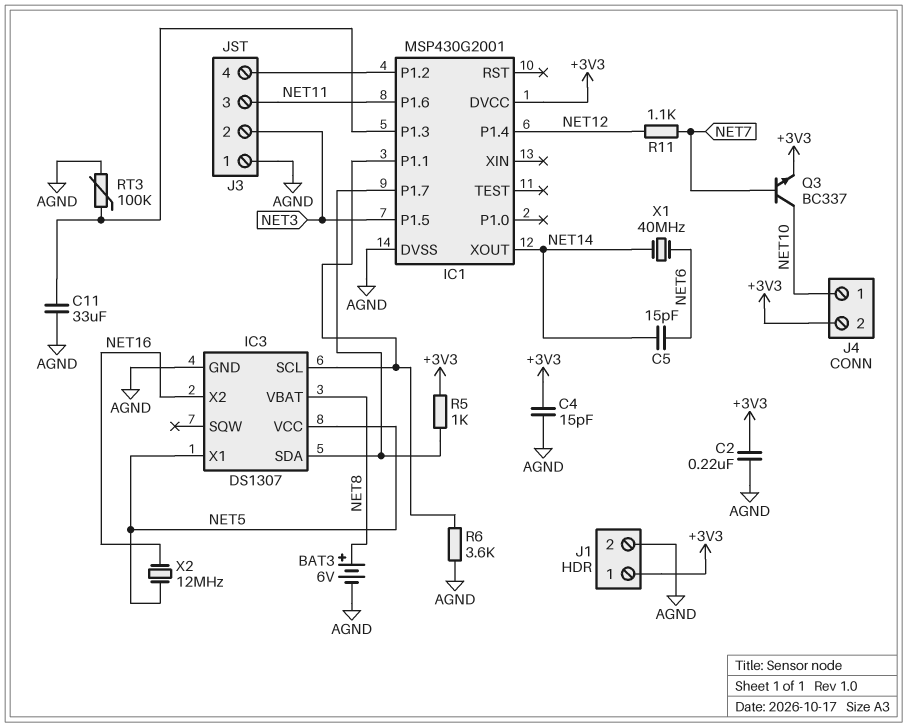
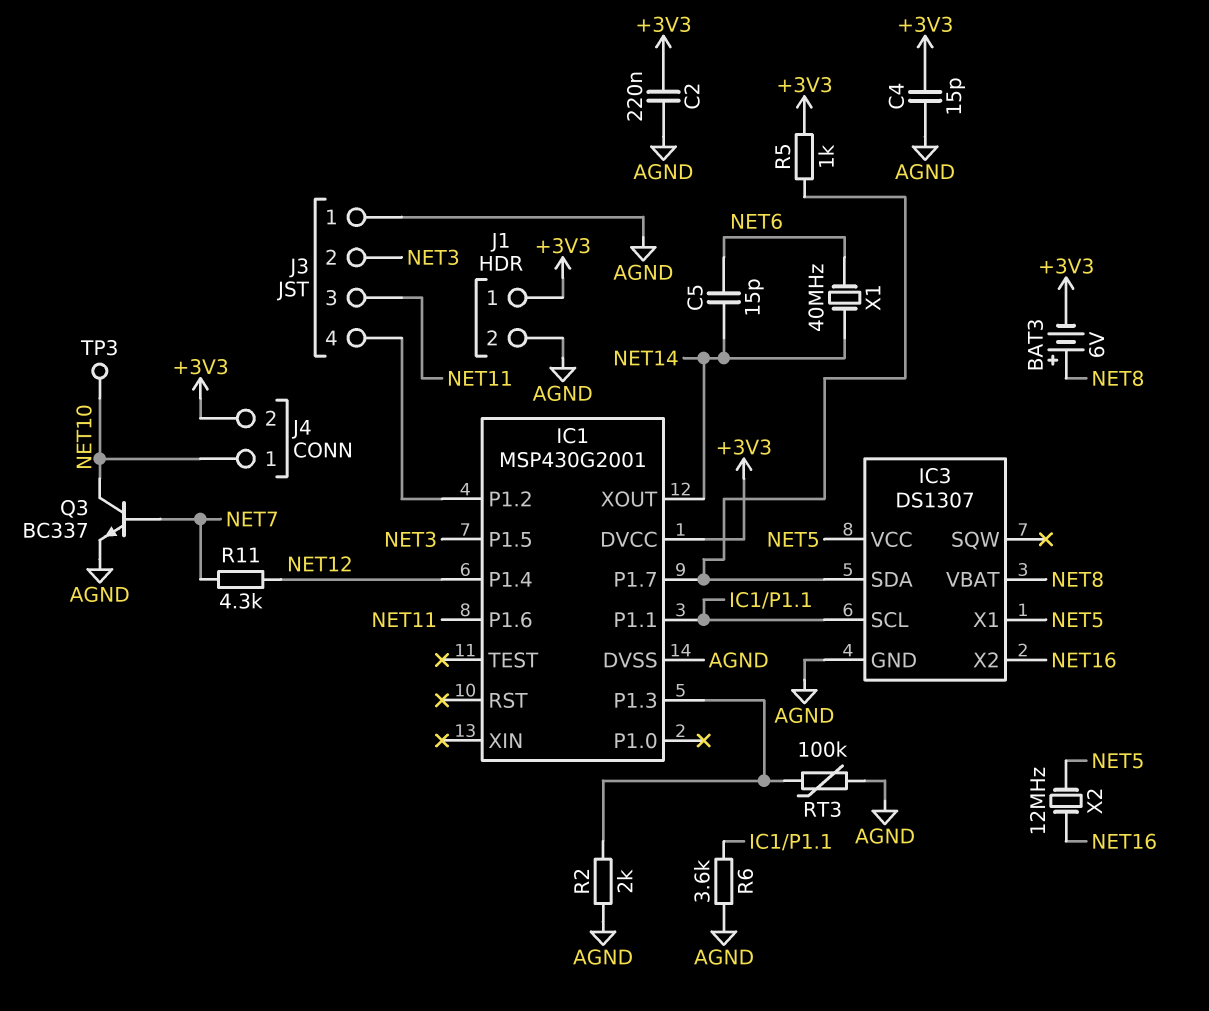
BAT3: 6V (plus NET8, minus AGND) -> 6V (plus NET8, minus +3V3)
C11: 33uF (AGND, IC1/P1.3) -> none
Q3: NPN BC337 (B NET7, C NET10, E +3V3) -> NPN BC337 (B NET7, C NET10, E AGND)
R2: none -> 2k (AGND, IC1/P1.3)
R11: 1.1k (NET7, NET12) -> 4.3k (NET7, NET12)
TP3: none -> test point (NET10)

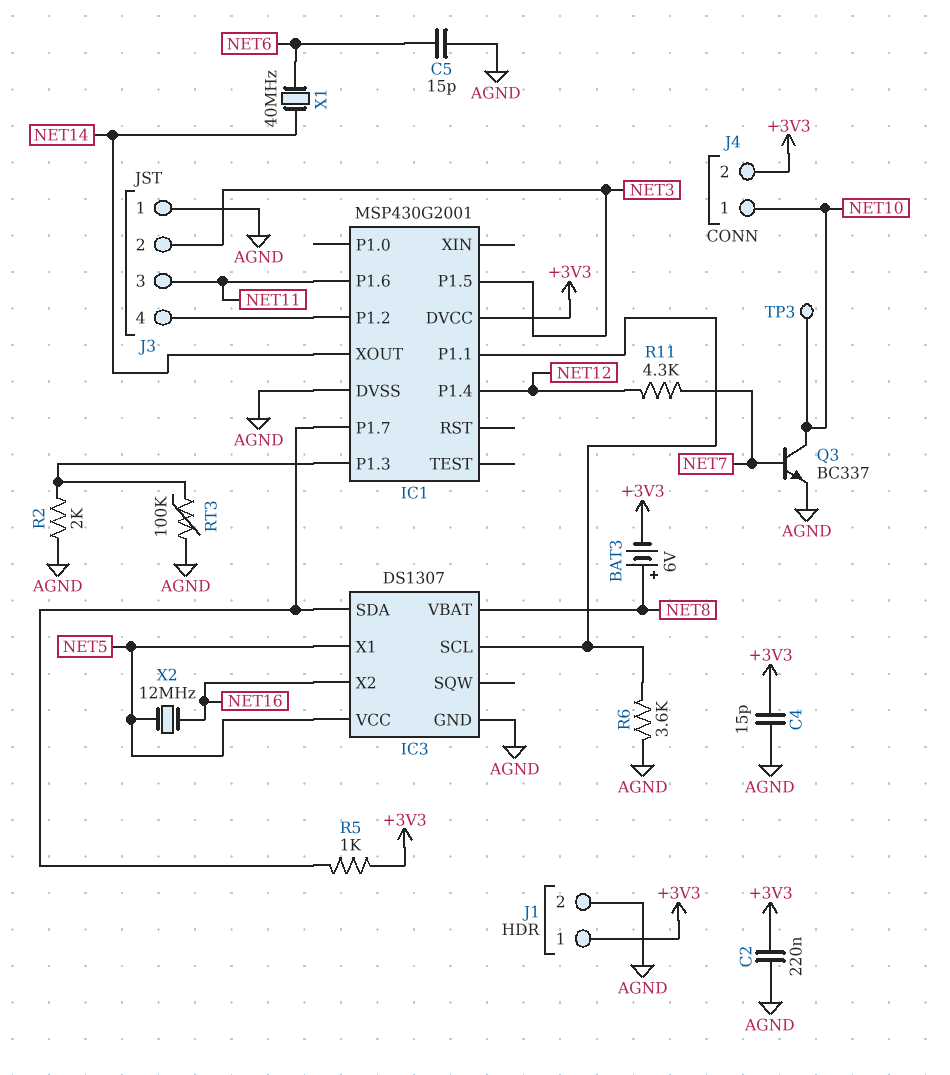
C5: 15pF (NET6, NET14) -> 15pF (AGND, NET6)

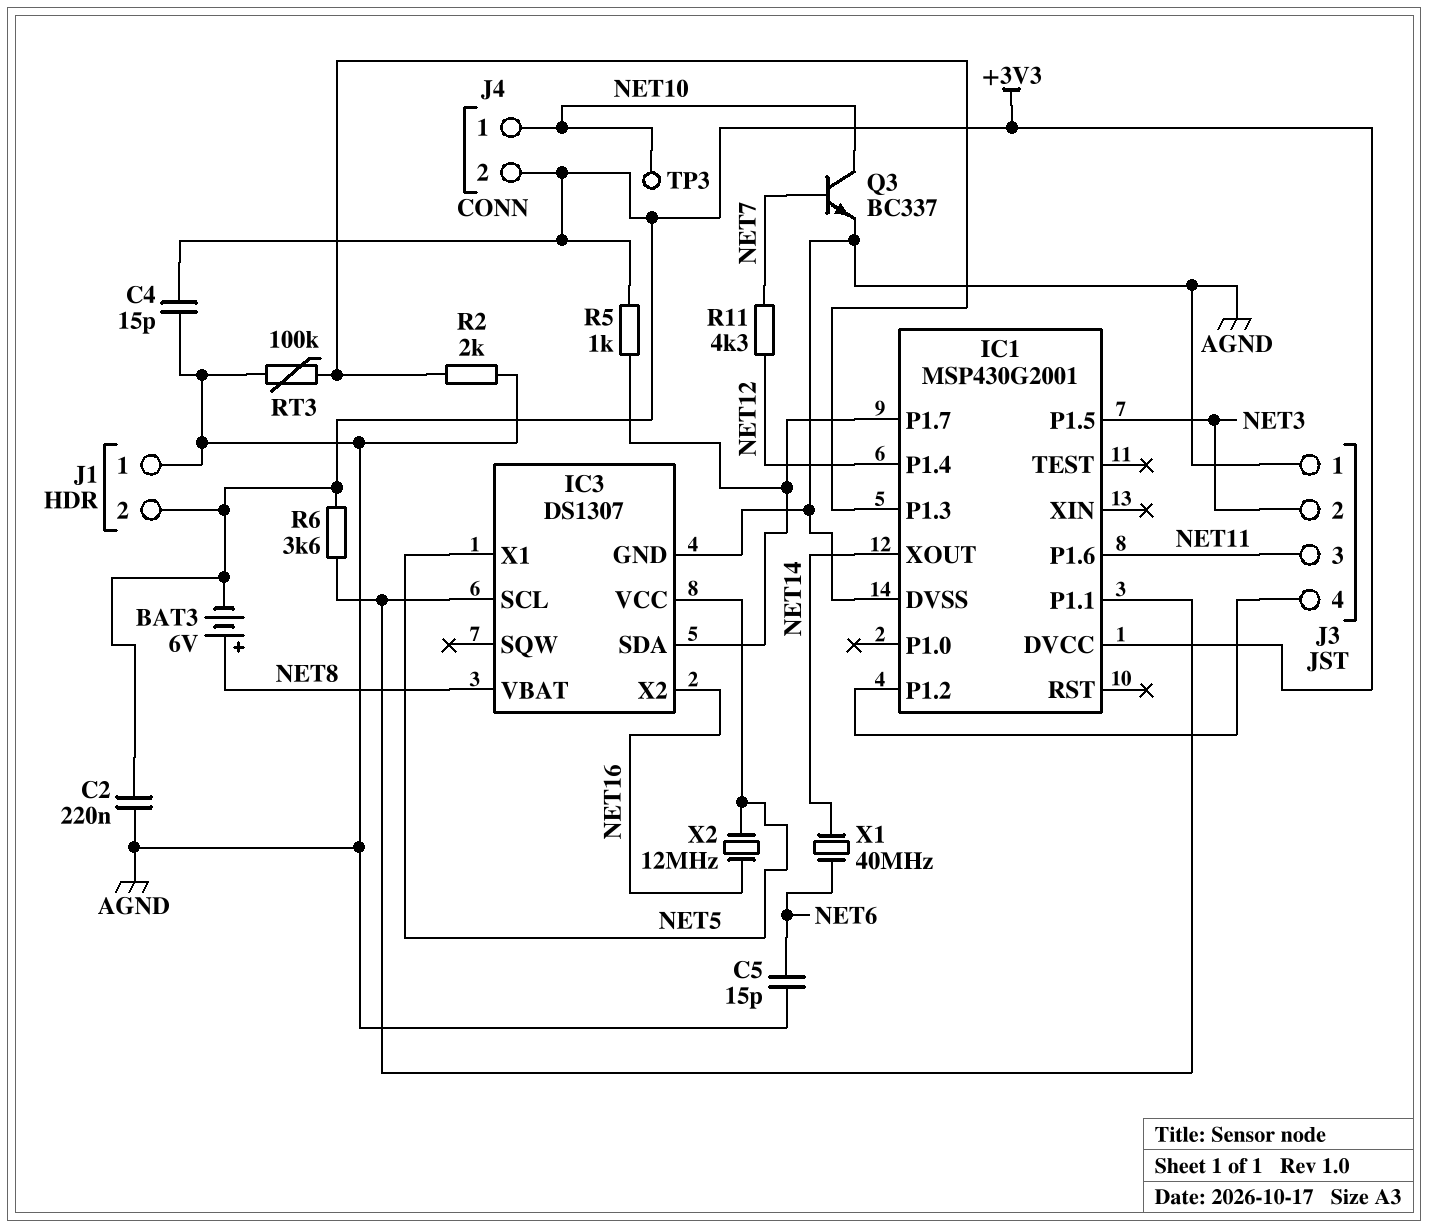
J1 pin 1: +3V3 -> AGND
J1 pin 2: AGND -> +3V3
R6: 3.6k (AGND, IC1/P1.1) -> 3.6k (+3V3, IC1/P1.1)

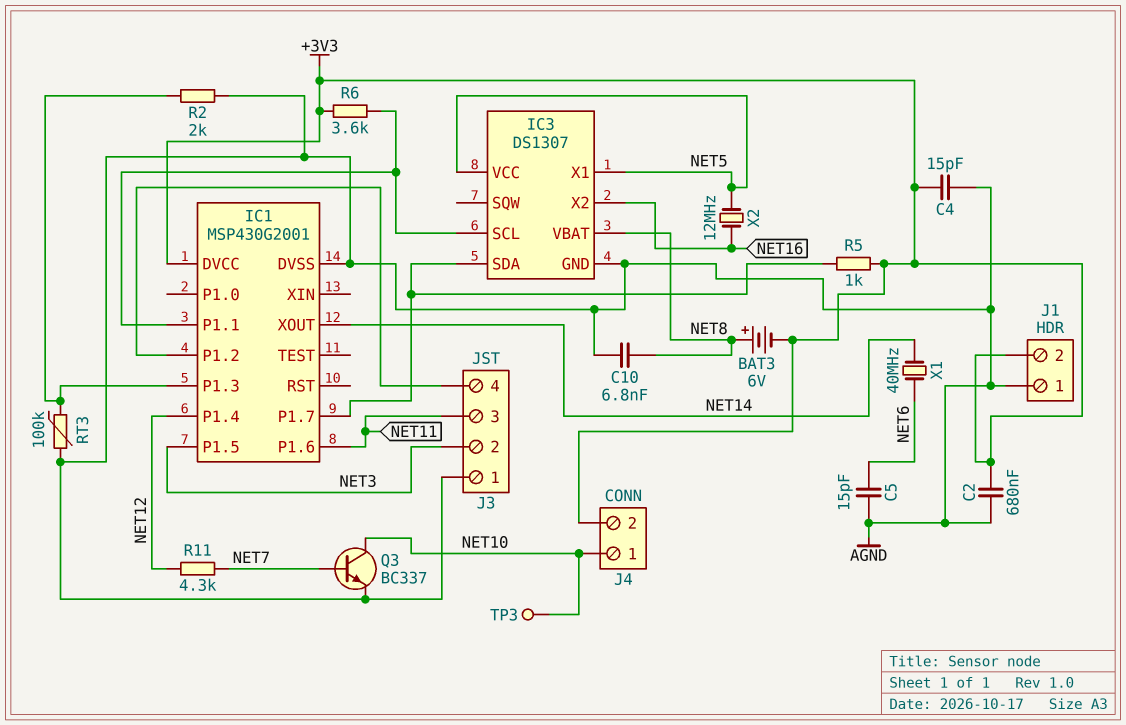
C2: 220nF (+3V3, AGND) -> 680nF (+3V3, AGND)
C10: none -> 6.8nF (AGND, NET8)

